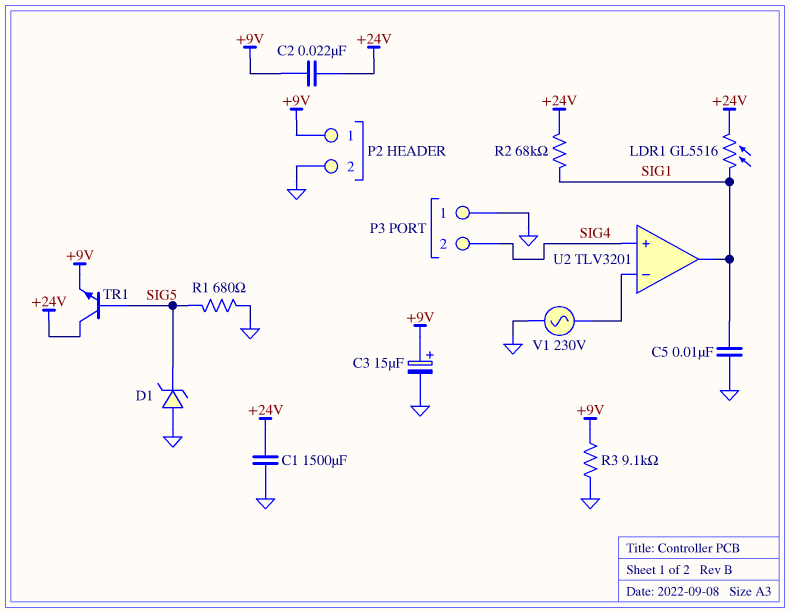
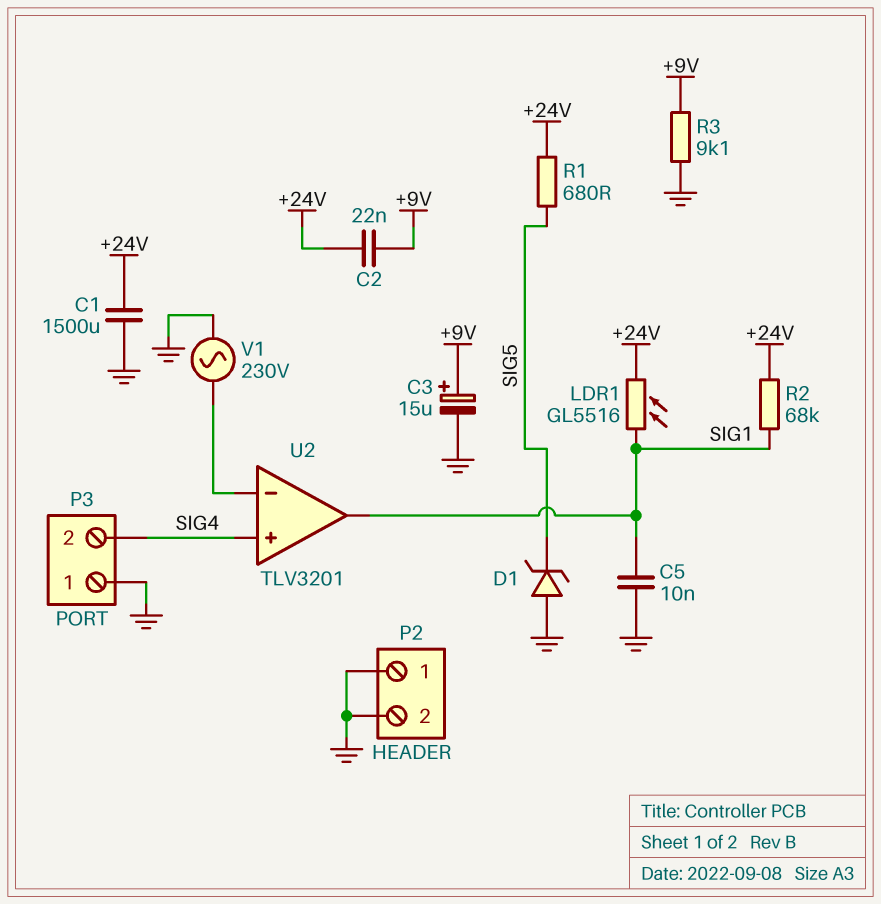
P2 pin 1: +9V -> GND
R1: 680 (GND, SIG5) -> 680 (+24V, SIG5)
TR1: NPN (B SIG5, C +24V, E +9V) -> none

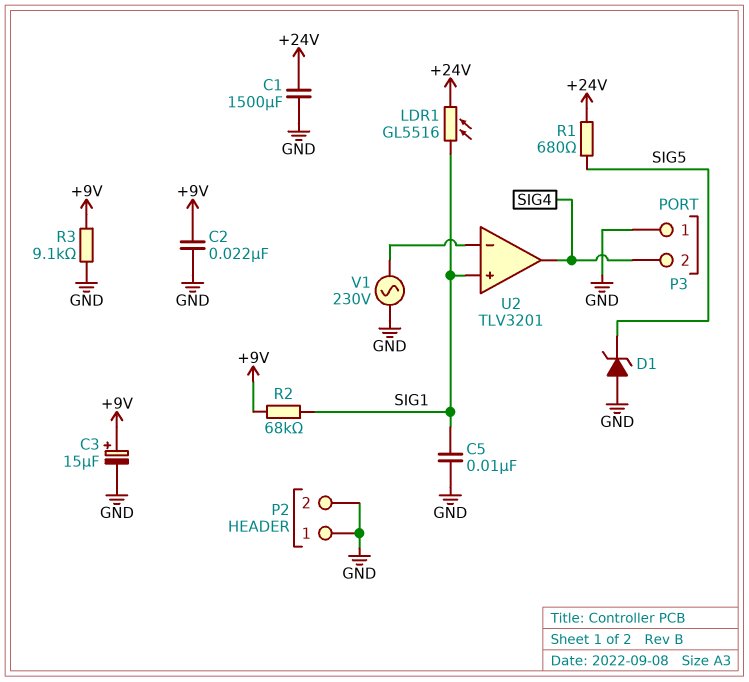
C2: 22nF (+9V, +24V) -> 22nF (+9V, GND)
R2: 68k (+24V, SIG1) -> 68k (+9V, SIG1)
U2 pin in+: SIG4 -> SIG1
U2 pin out: SIG1 -> SIG4

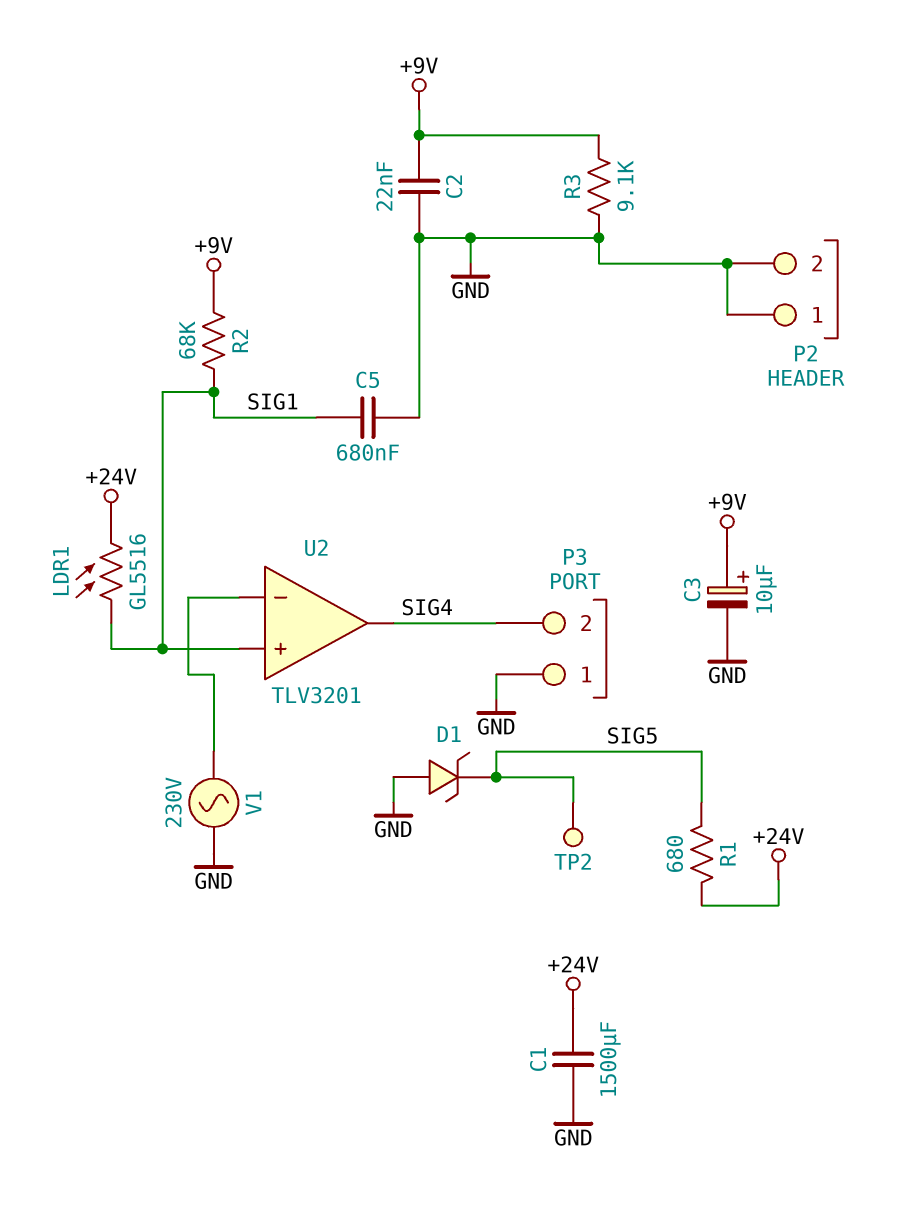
C3: 15uF (plus +9V, minus GND) -> 10uF (plus +9V, minus GND)
C5: 10nF (GND, SIG1) -> 680nF (GND, SIG1)
TP2: none -> test point (SIG5)

